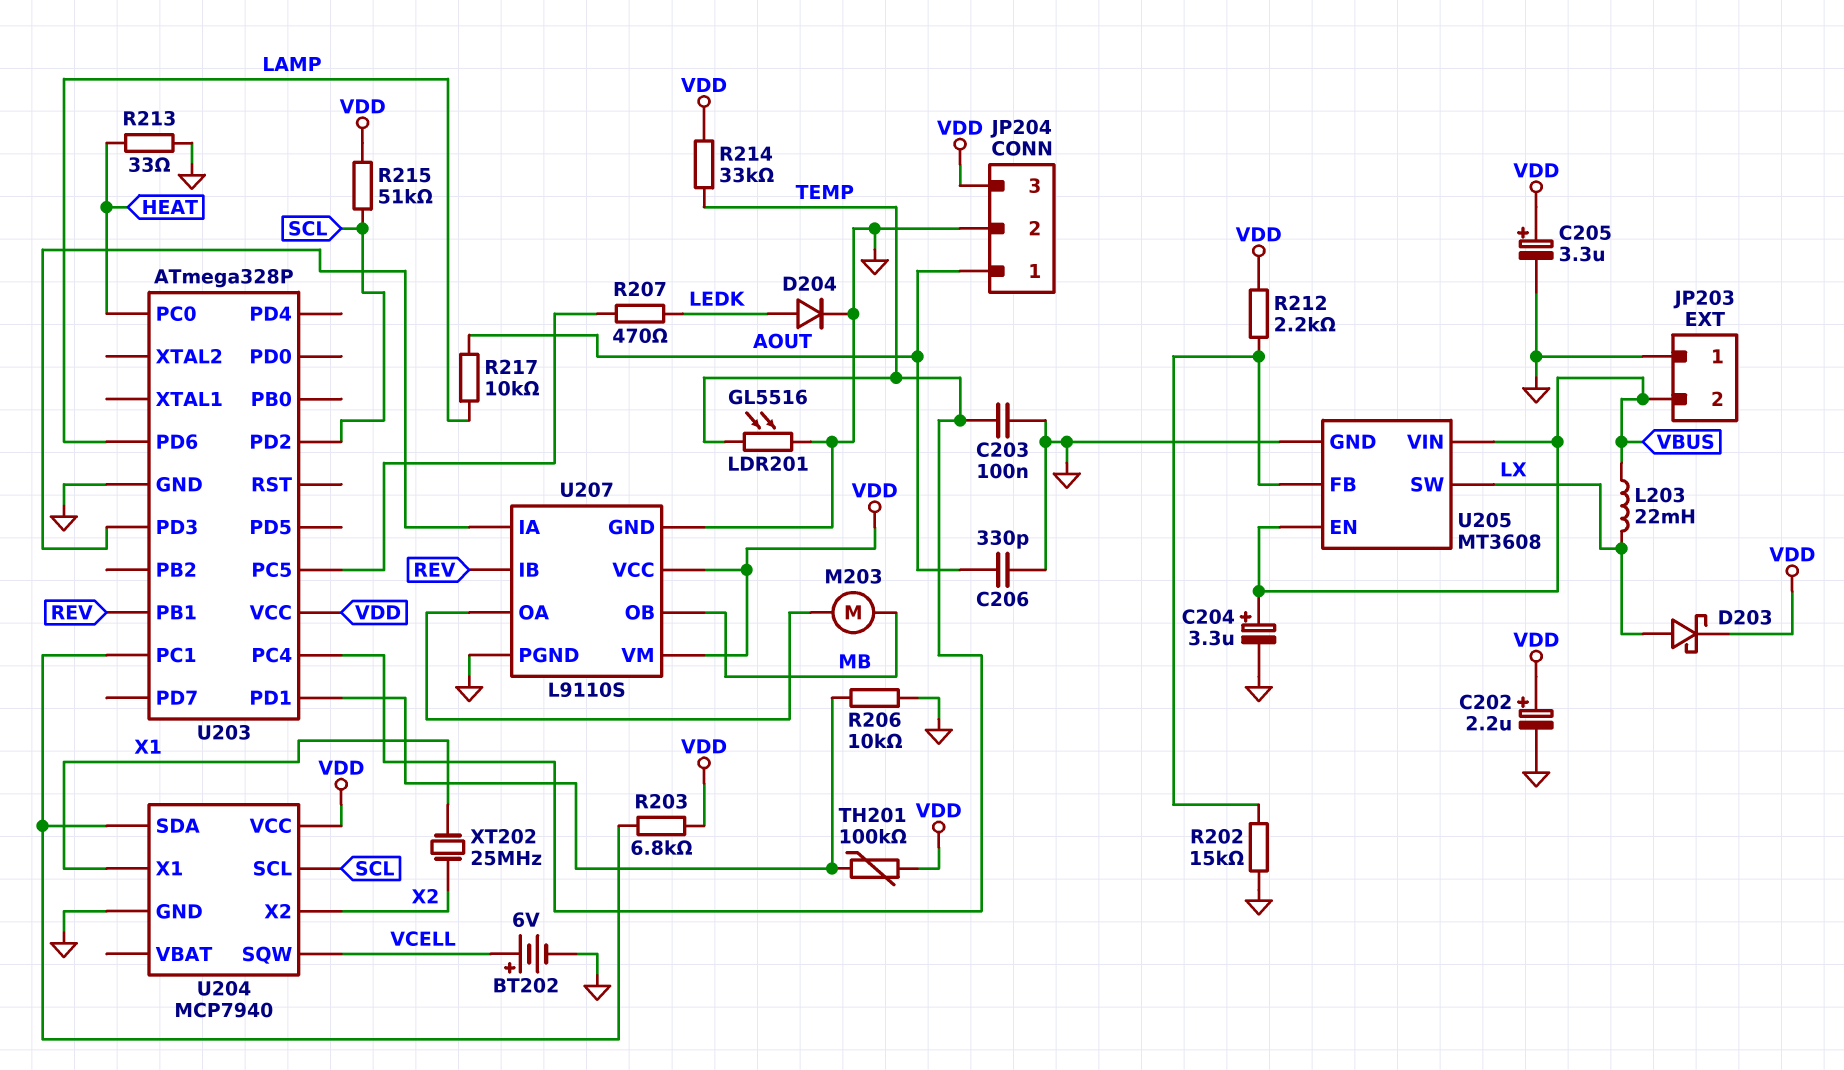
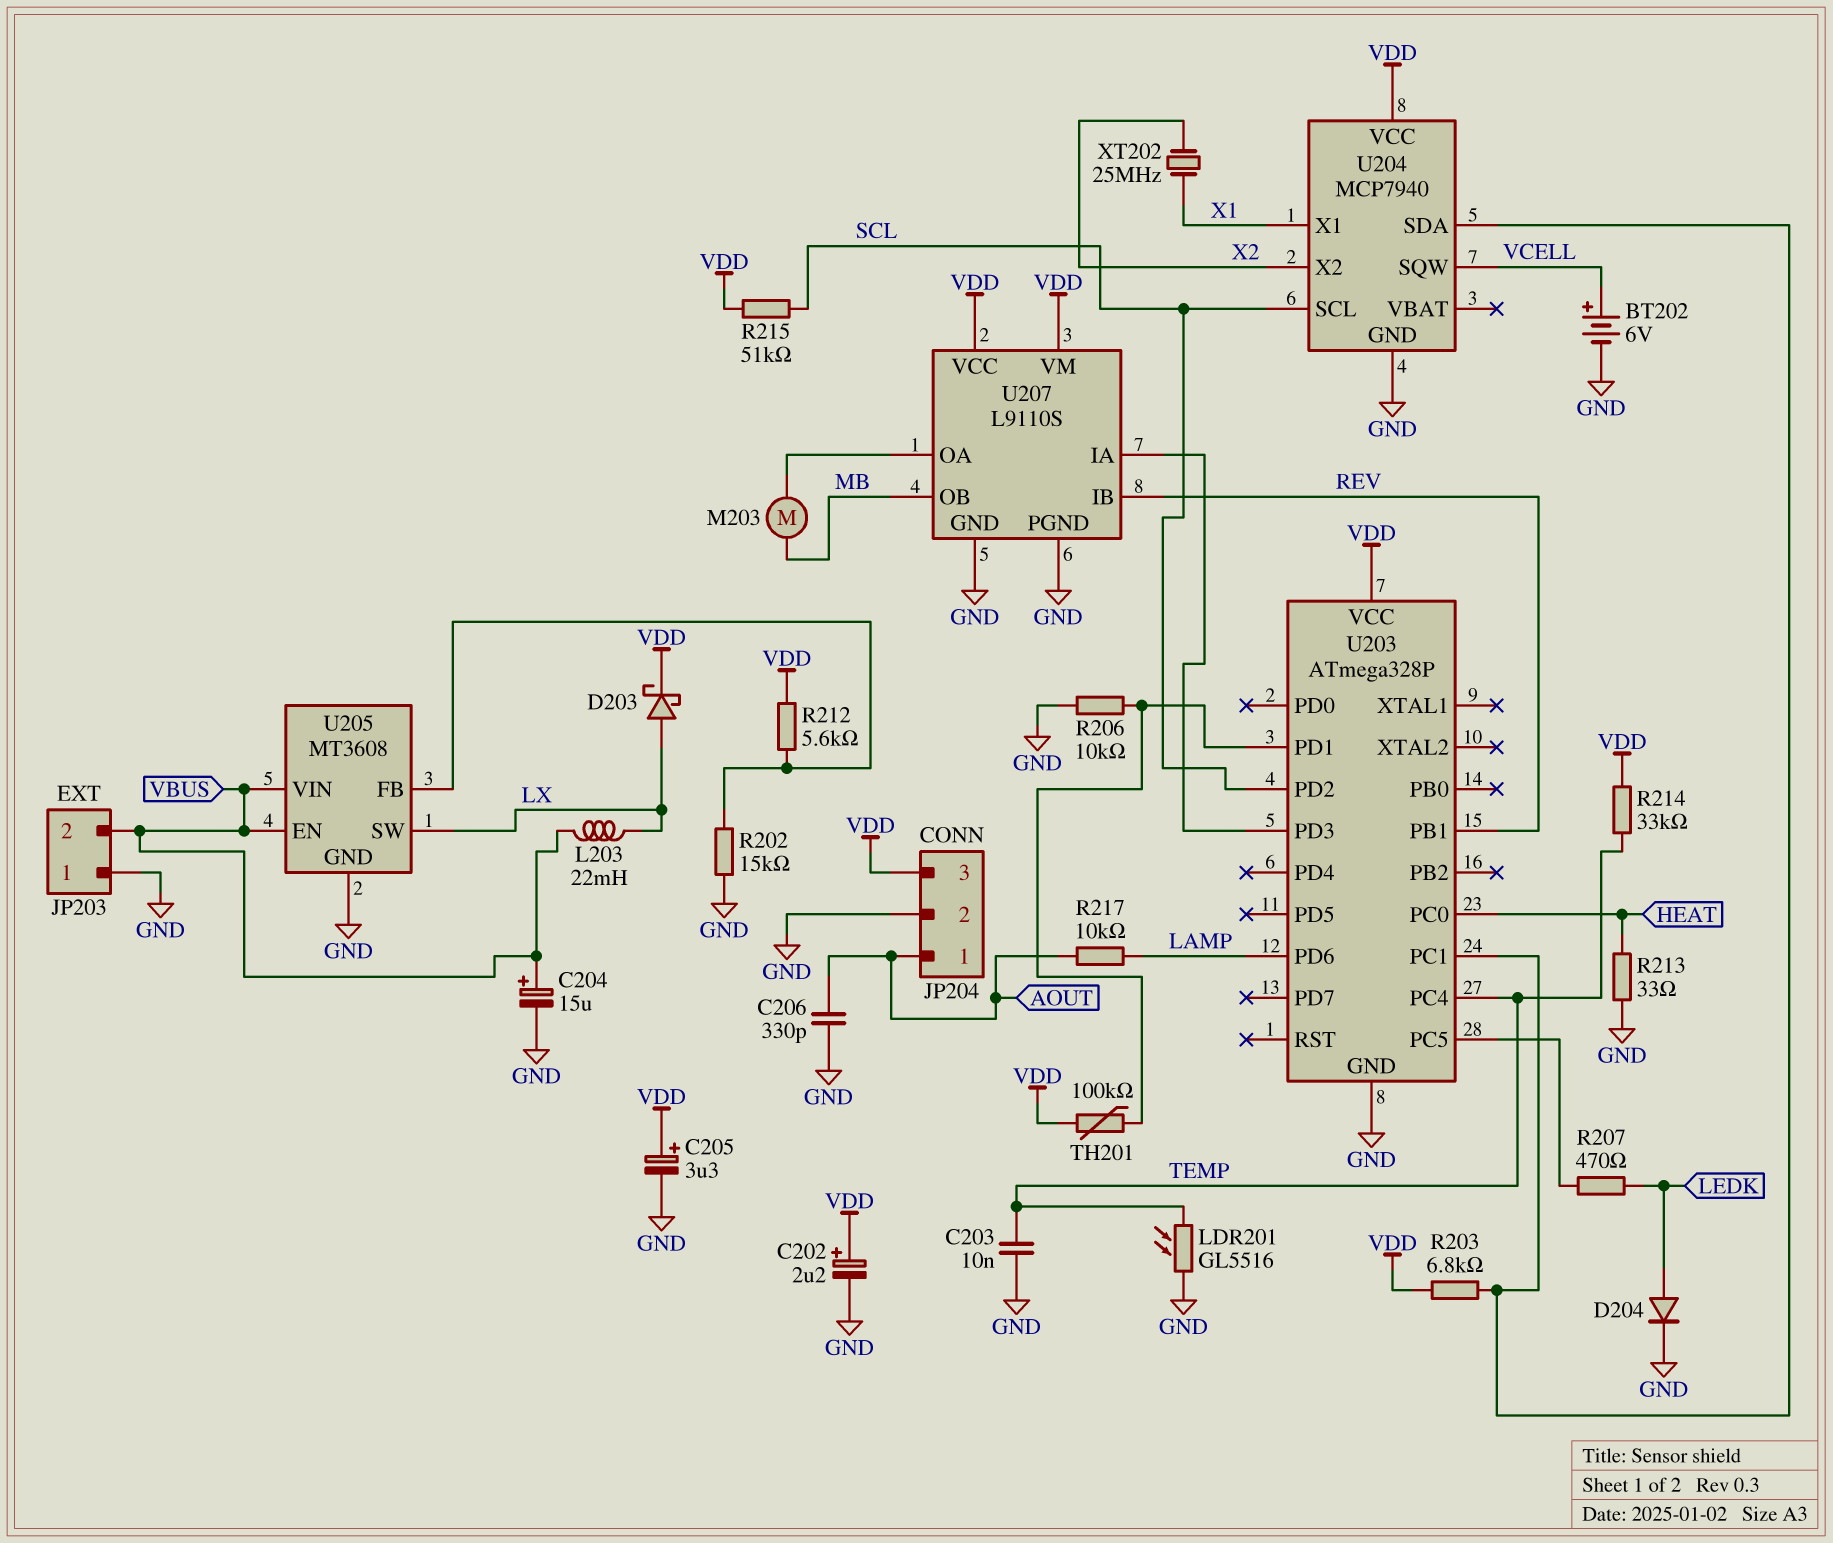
C203: 100nF (GND, TEMP) -> 10nF (GND, TEMP)
C204: 3.3uF (plus VBUS, minus GND) -> 15uF (plus VBUS, minus GND)
R212: 2.2k (U205/FB, VDD) -> 5.6k (U205/FB, VDD)

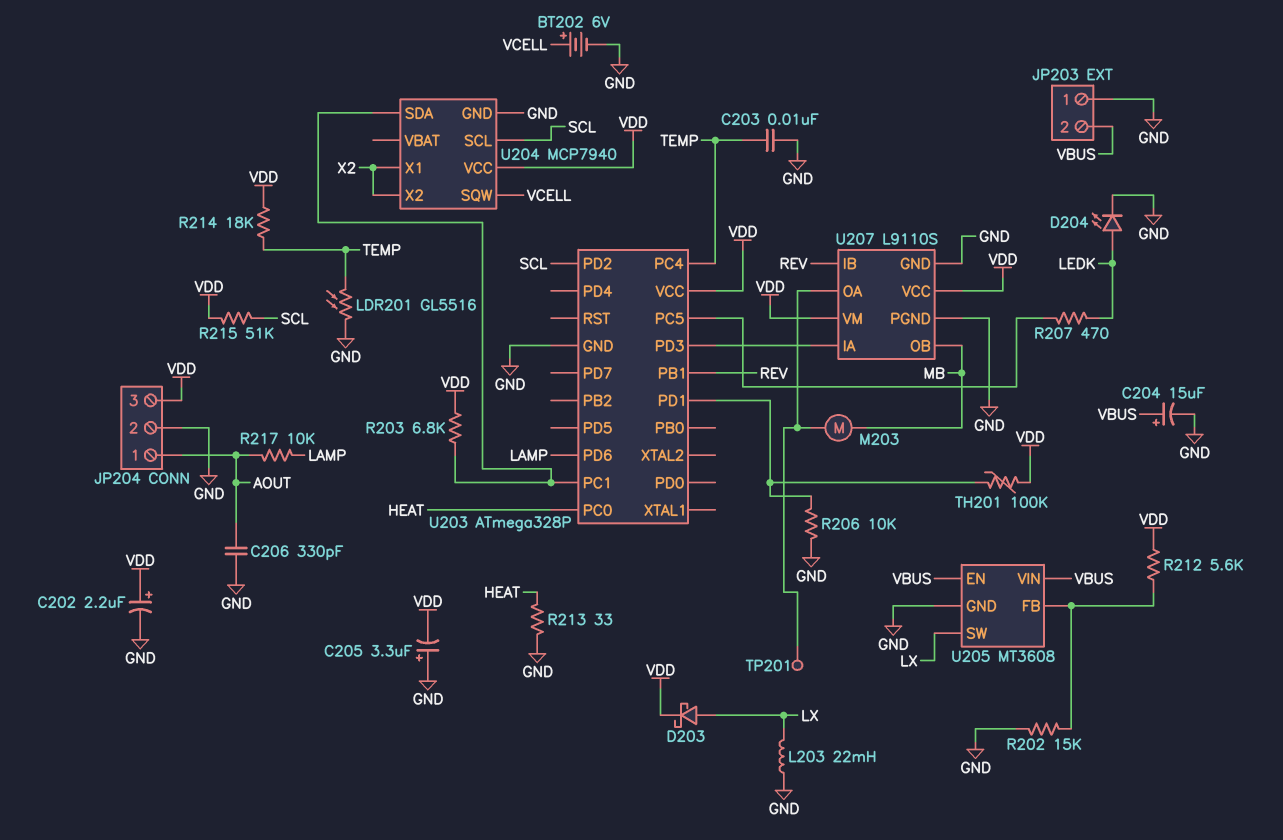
C205: 3.3uF (plus VDD, minus GND) -> 3.3uF (plus GND, minus VDD)
D204: diode (A LEDK, K GND) -> LED (A LEDK, K GND)
L203: 22mH (LX, VBUS) -> 22mH (GND, LX)
R214: 33k (TEMP, VDD) -> 18k (TEMP, VDD)
TP201: none -> test point (U207/OA)
U204 pin X1: X1 -> X2
XT202: 25MHz (X1, X2) -> none

